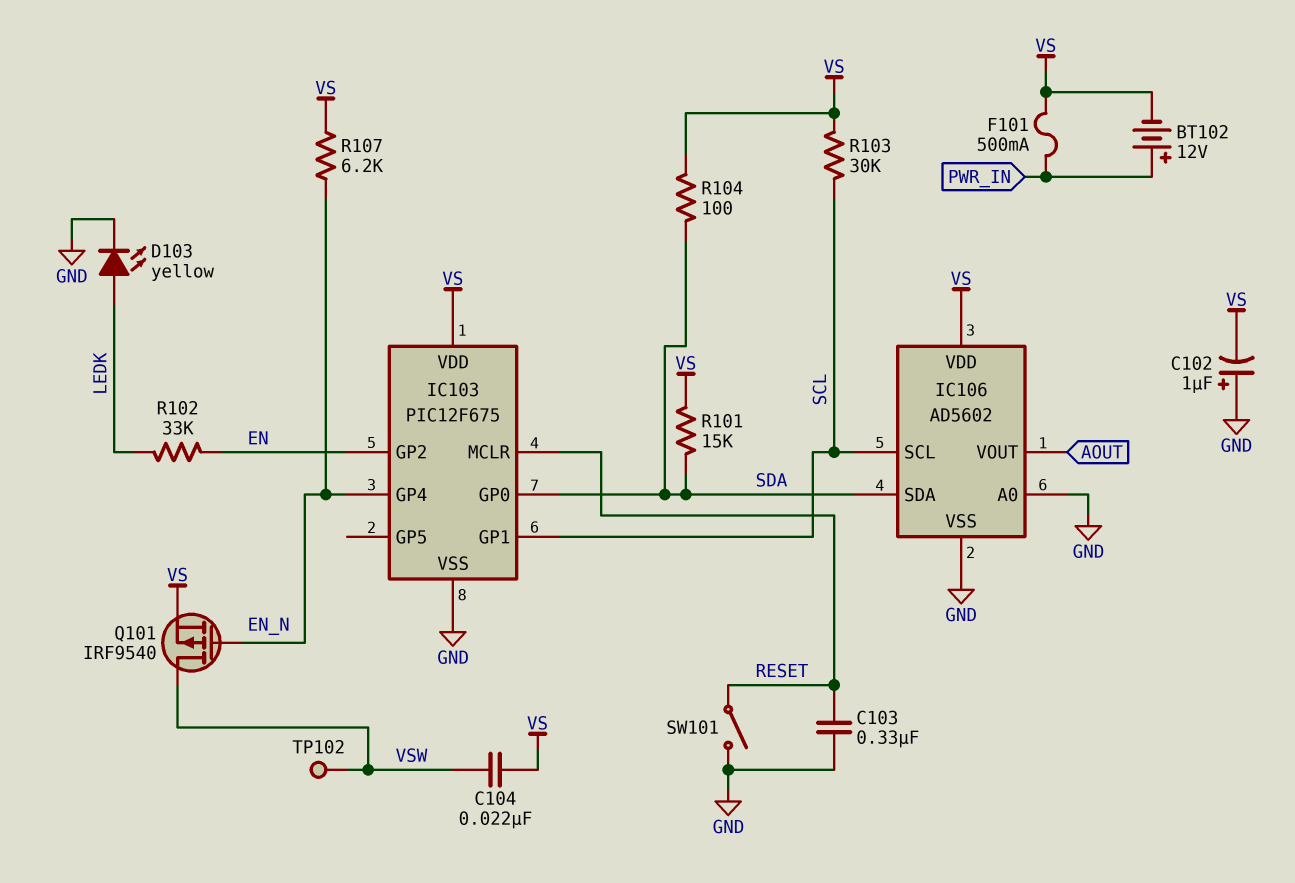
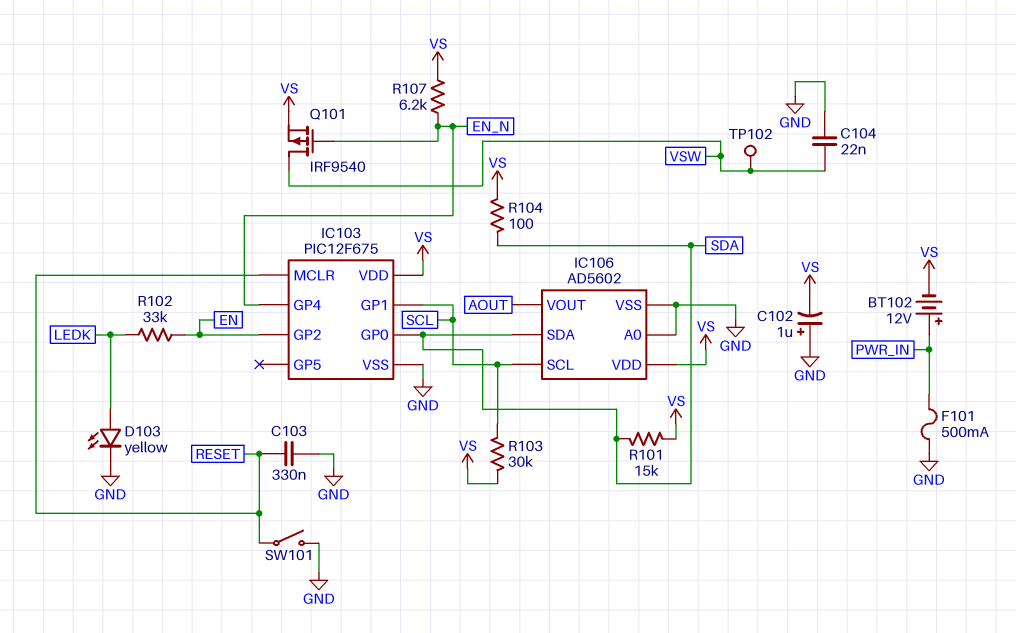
C104: 22nF (VS, VSW) -> 22nF (GND, VSW)
F101: 500mA (PWR_IN, VS) -> 500mA (GND, PWR_IN)

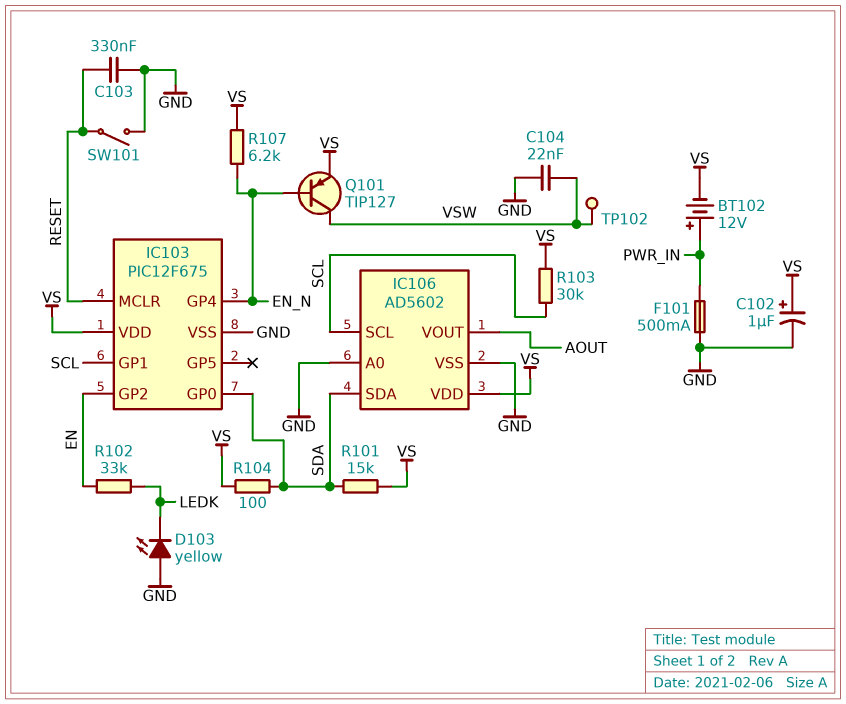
C102: 1uF (plus GND, minus VS) -> 1uF (plus VS, minus GND)
D103: LED yellow (A LEDK, K GND) -> LED yellow (A GND, K LEDK)
Q101: PMOS IRF9540 (G EN_N, D VSW, S VS) -> PNP TIP127 (B EN_N, C VSW, E VS)

